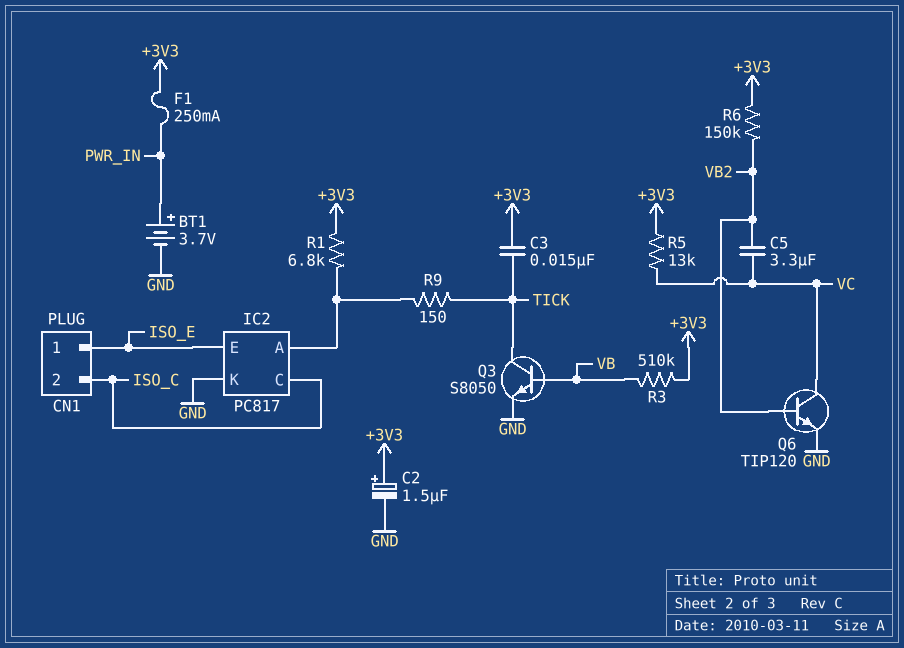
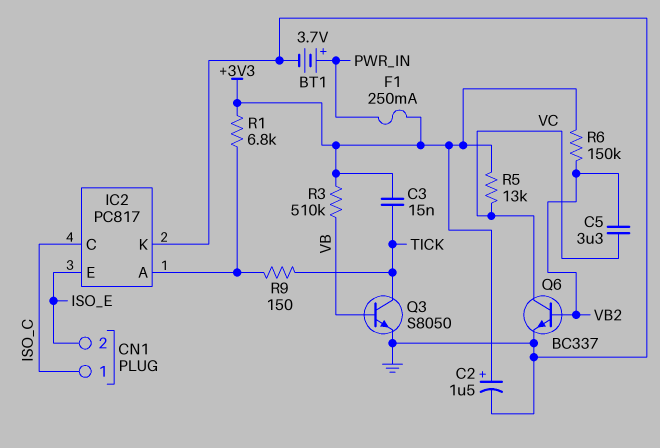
CN1 pin 1: ISO_E -> ISO_C
CN1 pin 2: ISO_C -> ISO_E
Q6: NPN TIP120 (B VB2, C VC, E GND) -> NPN BC337 (B VB2, C VC, E GND)

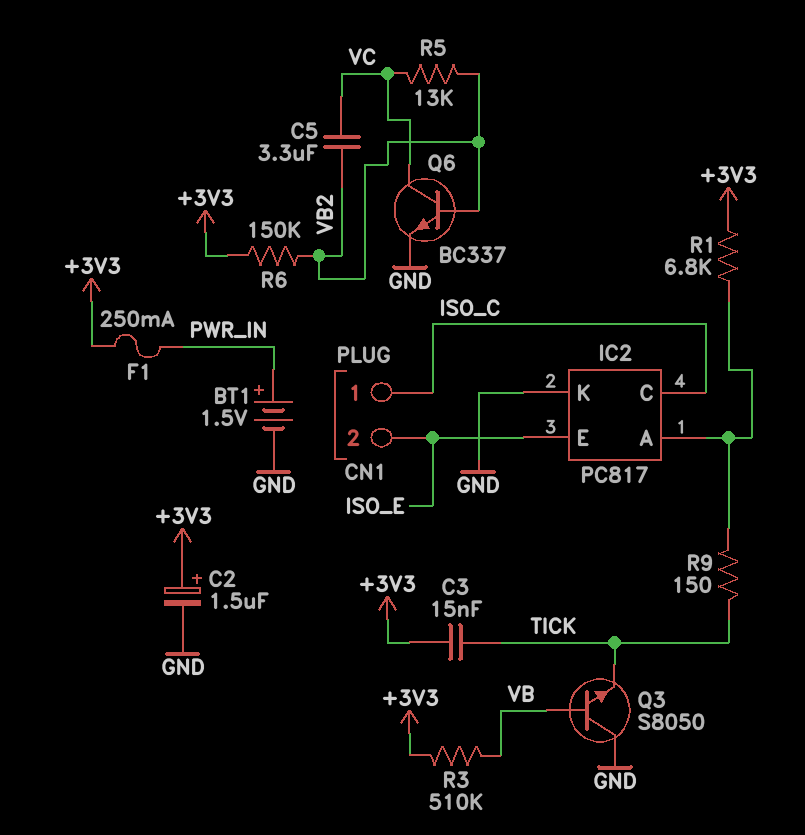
BT1: 3.7V (plus PWR_IN, minus GND) -> 1.5V (plus PWR_IN, minus GND)
Q3: NPN S8050 (B VB, C TICK, E GND) -> NPN S8050 (B VB, C GND, E TICK)
R5: 13k (+3V3, VC) -> 13k (VB2, VC)

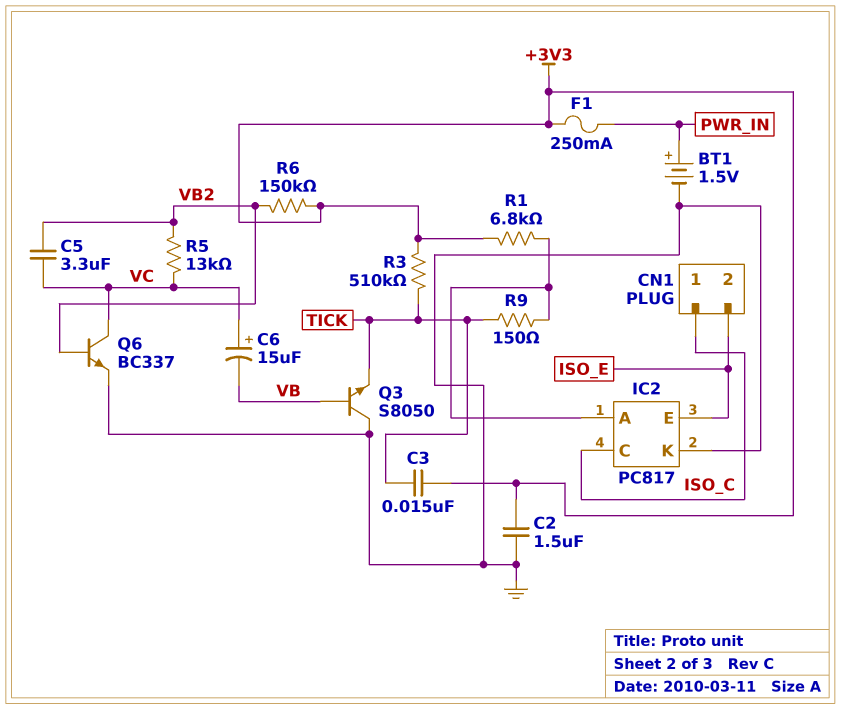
C2: 1.5uF (plus +3V3, minus GND) -> 1.5uF (+3V3, GND)
C6: none -> 15uF (plus VC, minus VB)
R3: 510k (+3V3, VB) -> 510k (+3V3, TICK)

